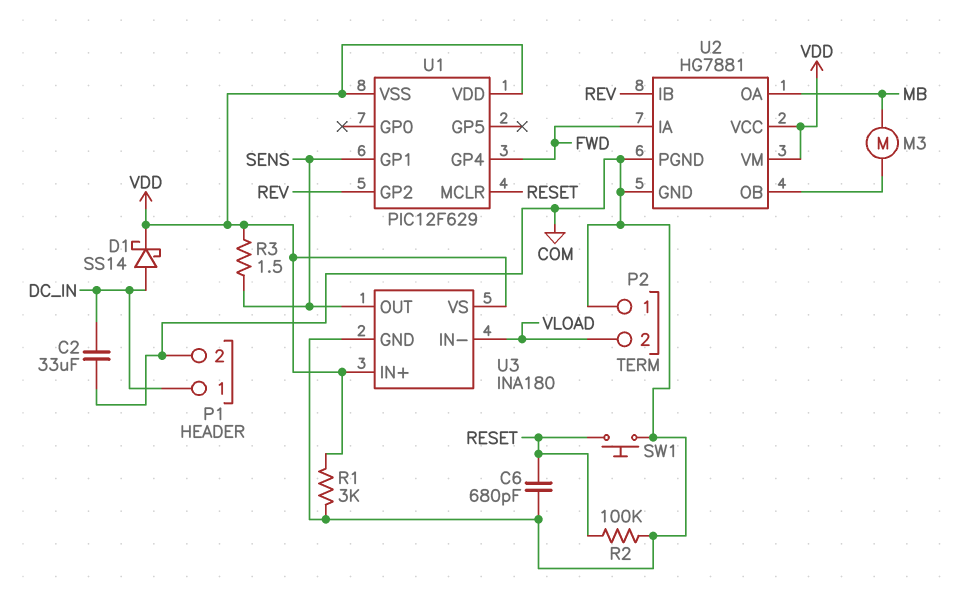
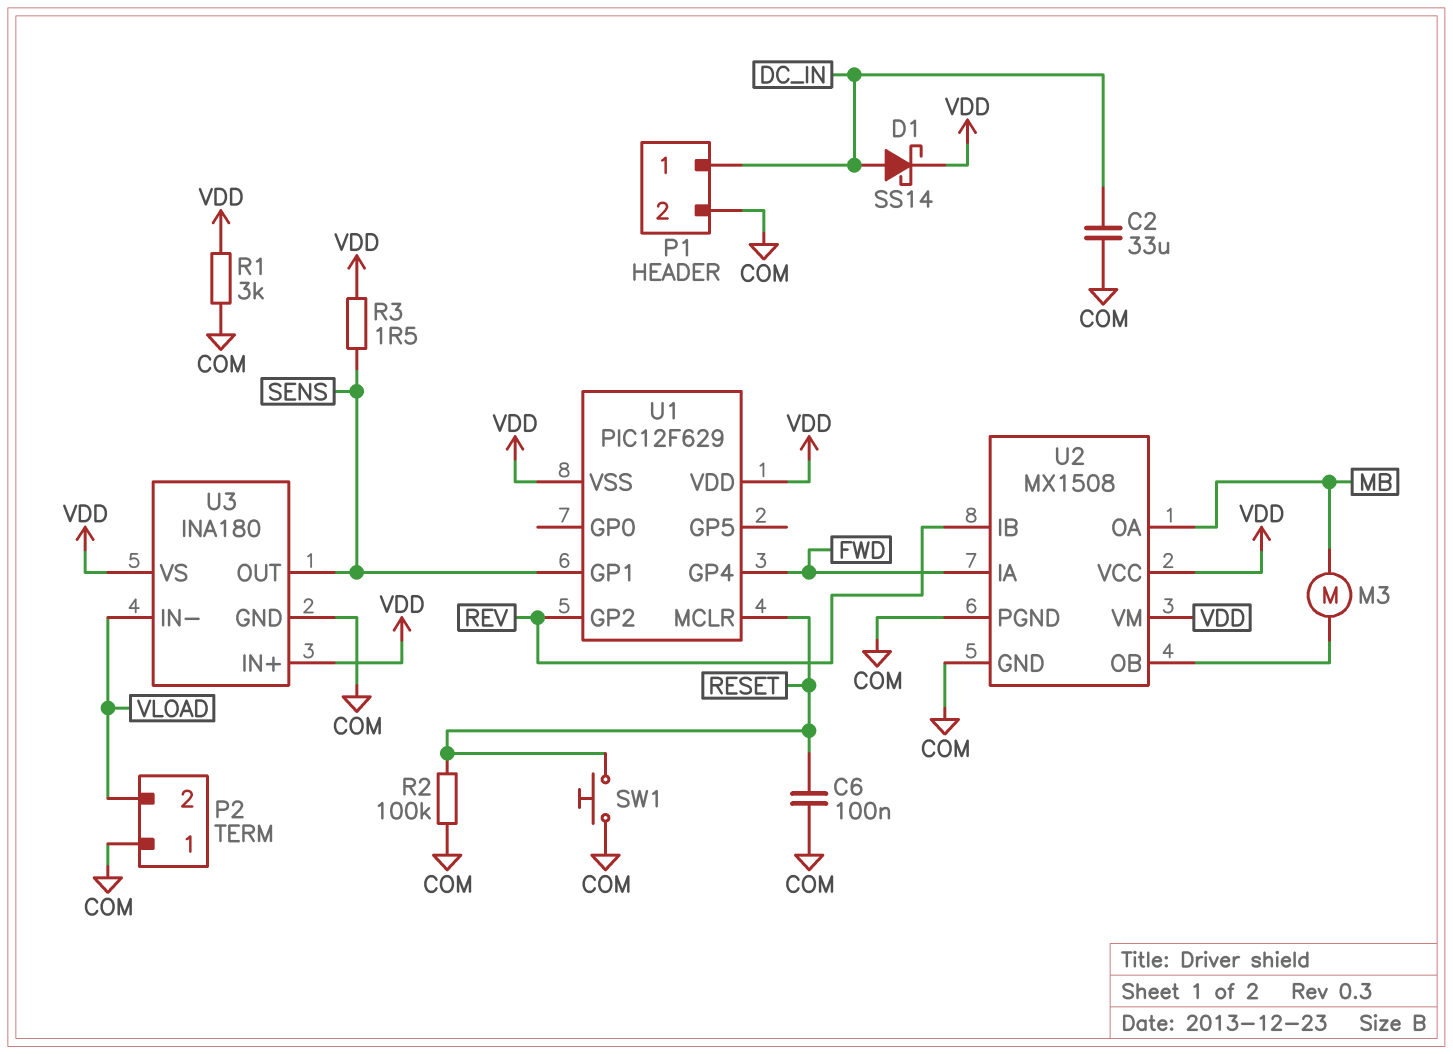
C6: 680pF (COM, RESET) -> 100nF (COM, RESET)
U2: HG7881 -> MX1508

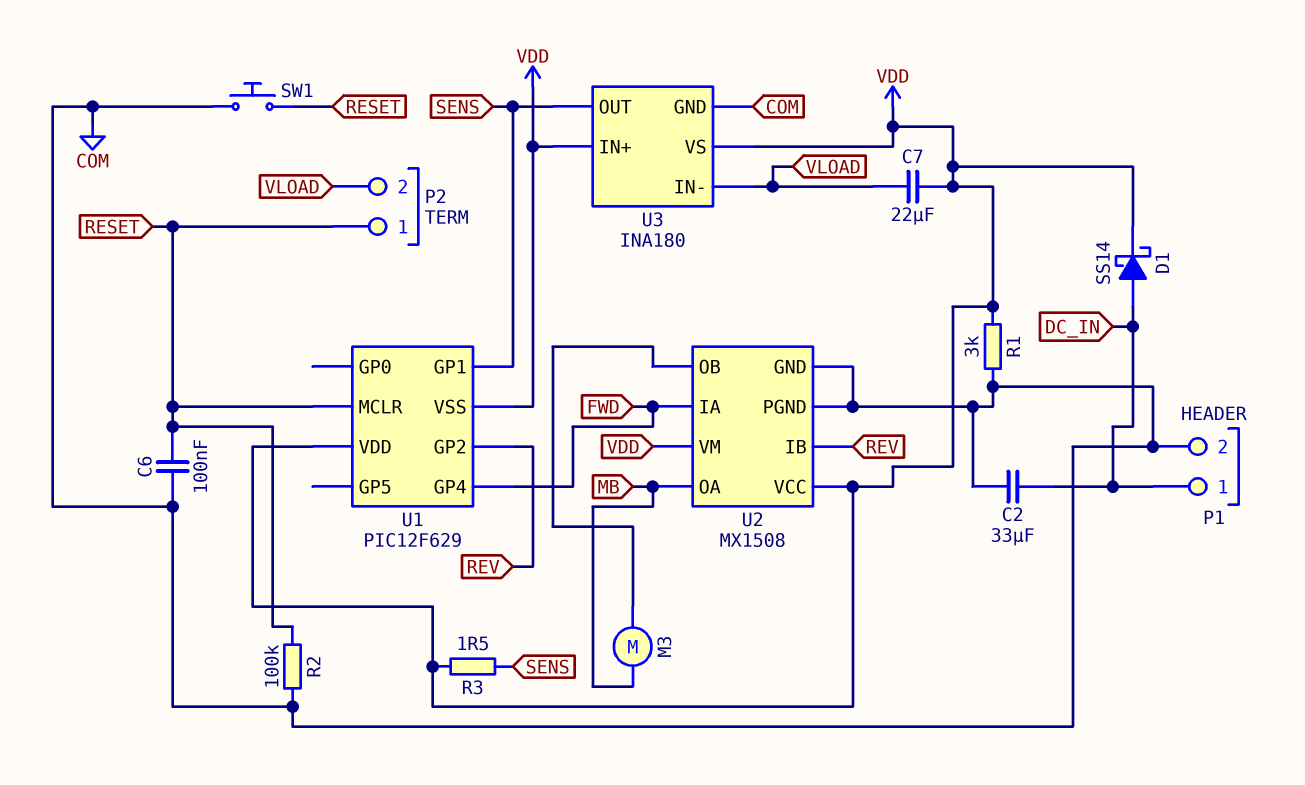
C7: none -> 22uF (VDD, VLOAD)
P2 pin 1: COM -> RESET

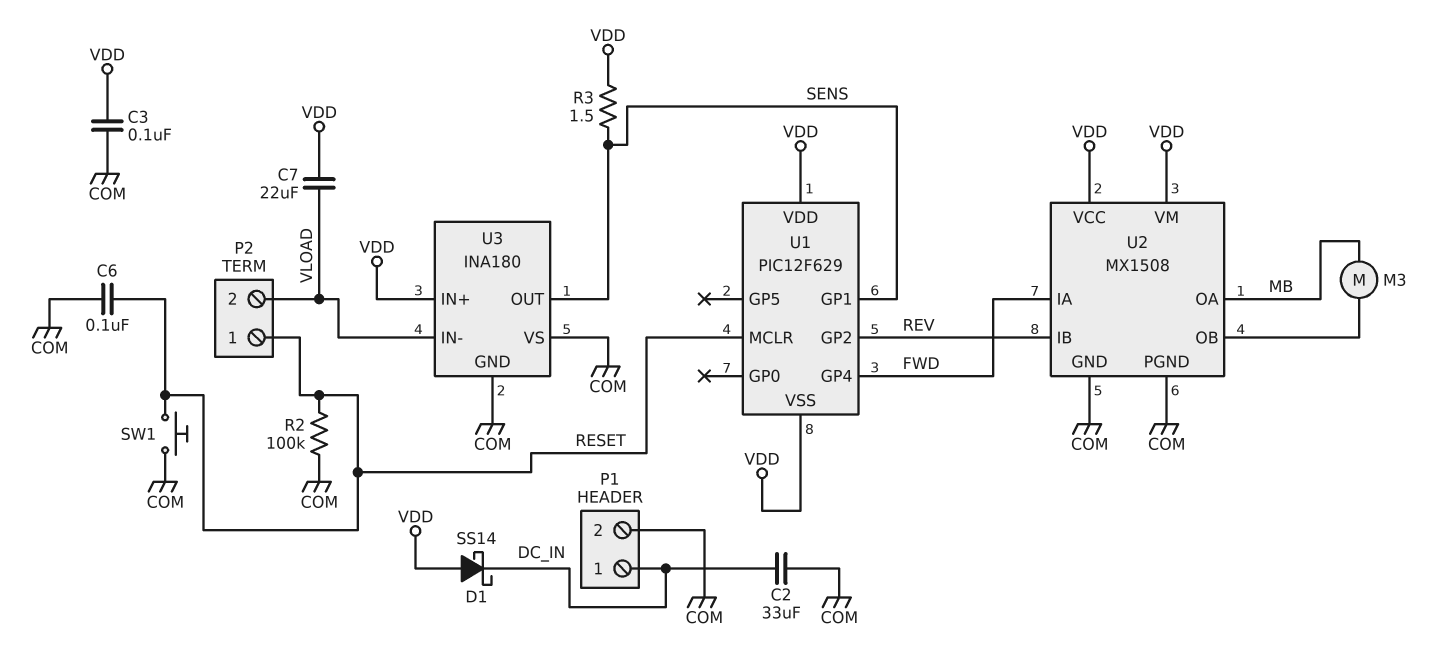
C3: none -> 100nF (COM, VDD)
D1: schottky SS14 (A DC_IN, K VDD) -> schottky SS14 (A VDD, K DC_IN)
R1: 3k (COM, VDD) -> none
U3 pin VS: VDD -> COM

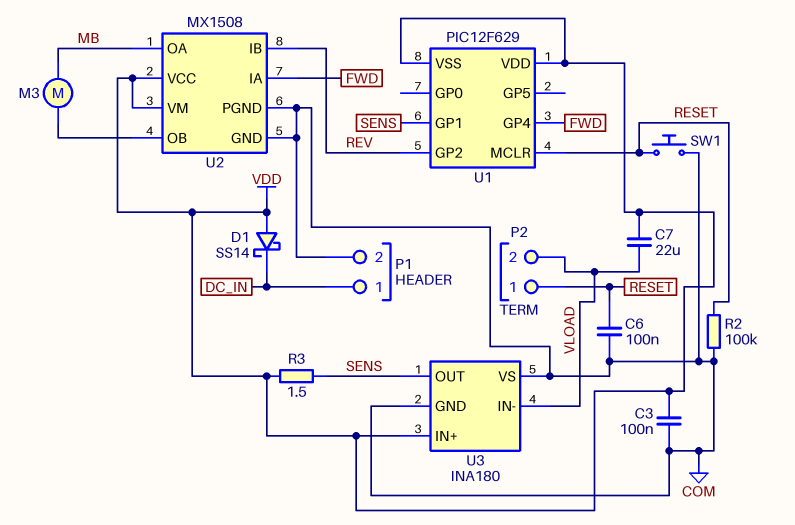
C2: 33uF (COM, DC_IN) -> none

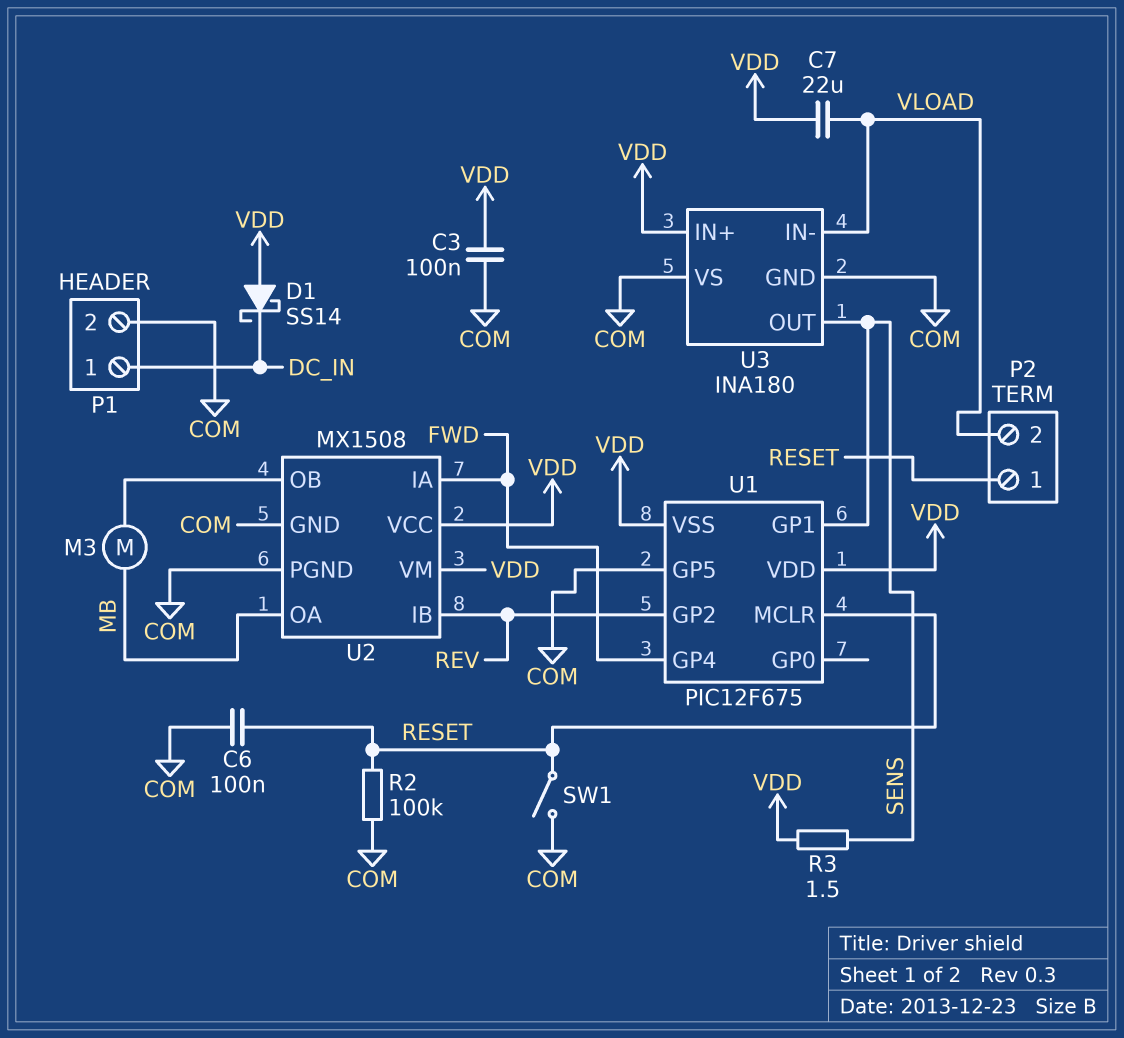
SW1: button (COM, RESET) -> switch (COM, RESET)
U1: PIC12F629 -> PIC12F675
U1 pin GP5: none -> COM

